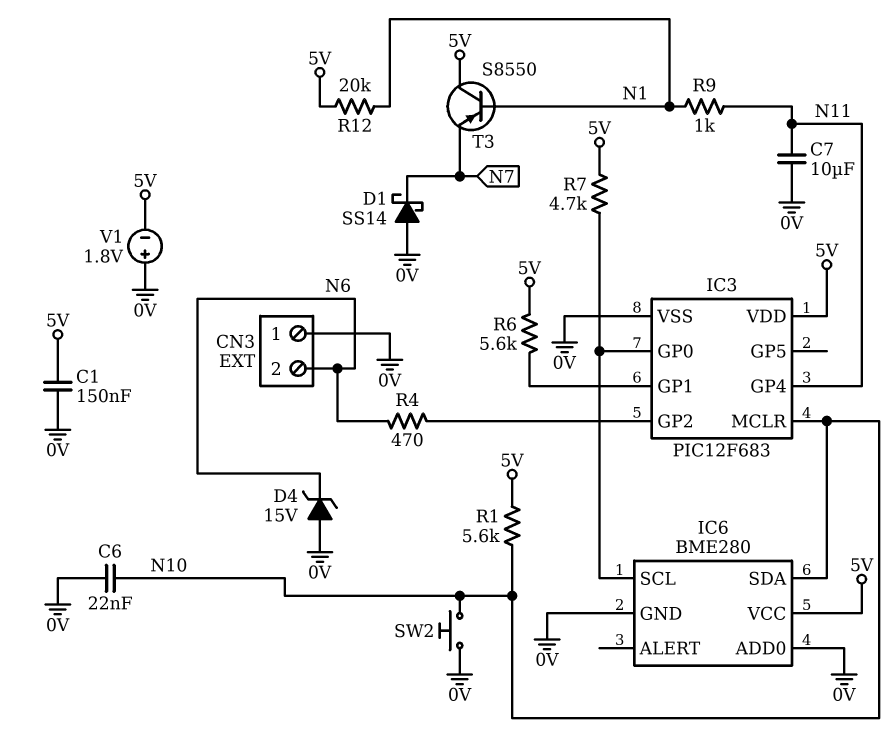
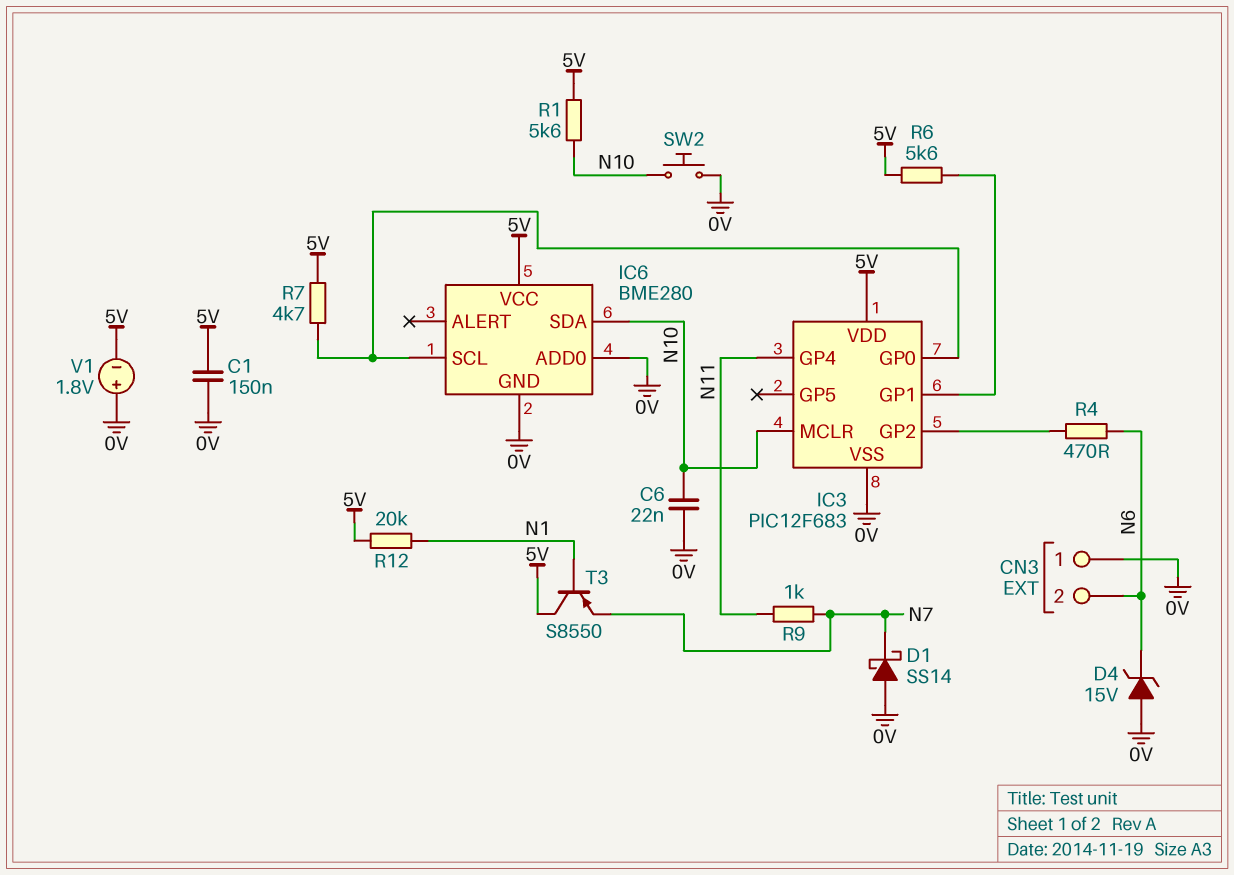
C7: 10uF (0V, N11) -> none
R9: 1k (N1, N11) -> 1k (N7, N11)

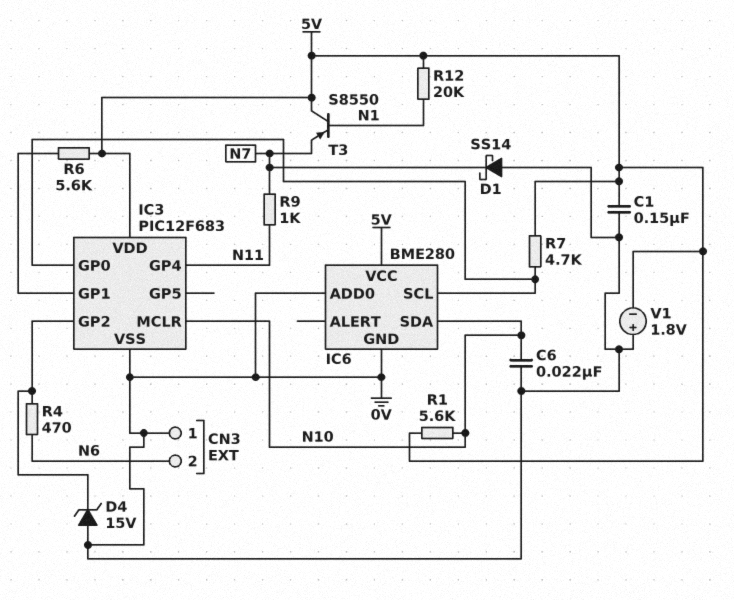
D4: zener 15V (A 0V, K N6) -> zener 15V (A 0V, K IC3/GP2)
SW2: button (0V, N10) -> none

